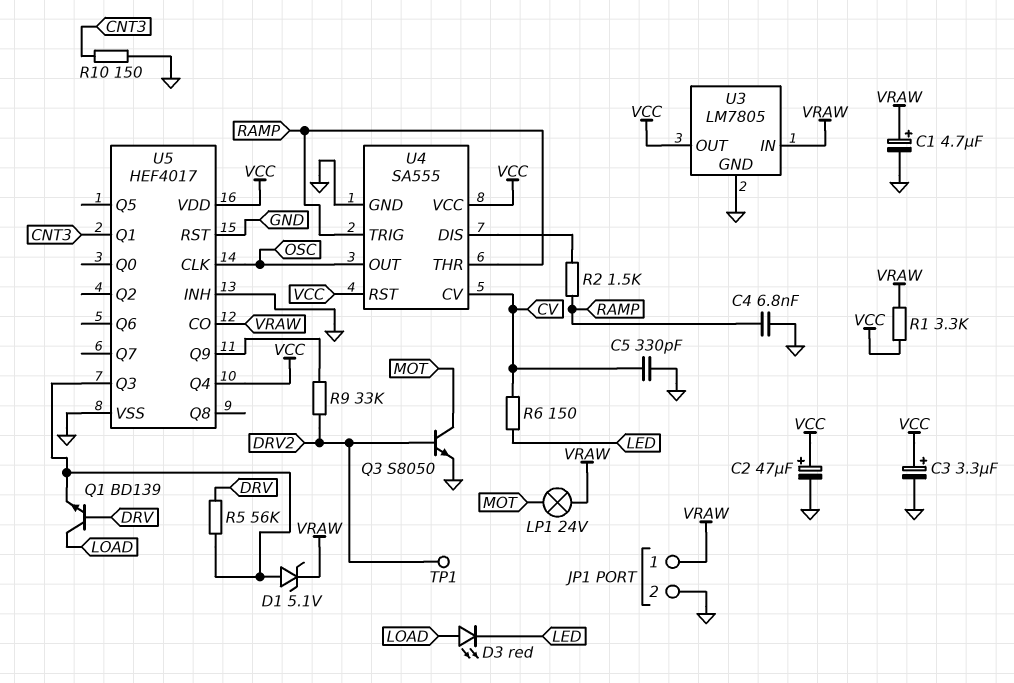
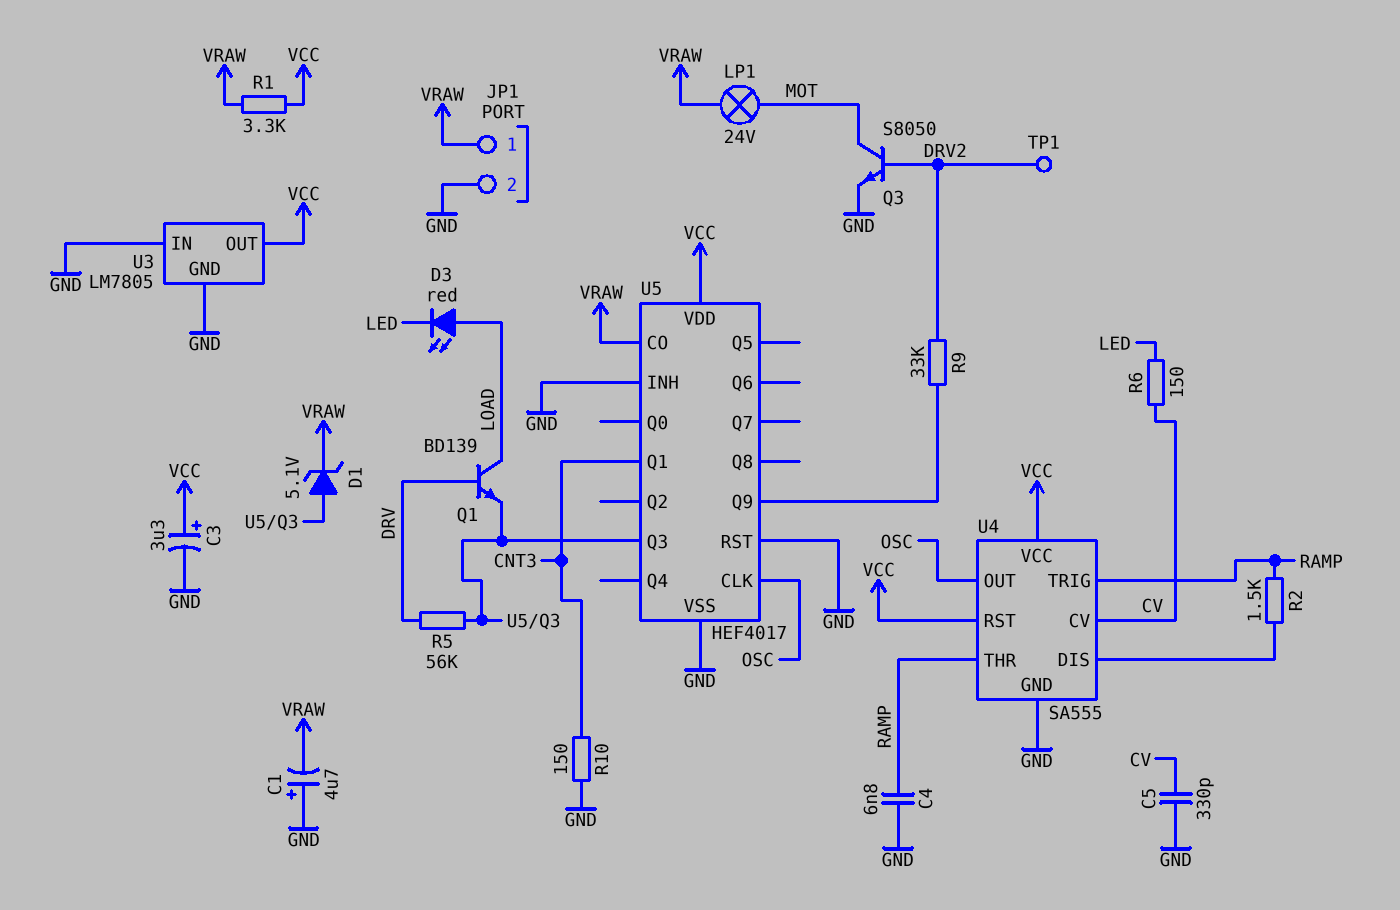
C1: 4.7uF (plus VRAW, minus GND) -> 4.7uF (plus GND, minus VRAW)
C2: 47uF (plus VCC, minus GND) -> none
U3 pin IN: VRAW -> GND
U5 pin Q4: VCC -> none

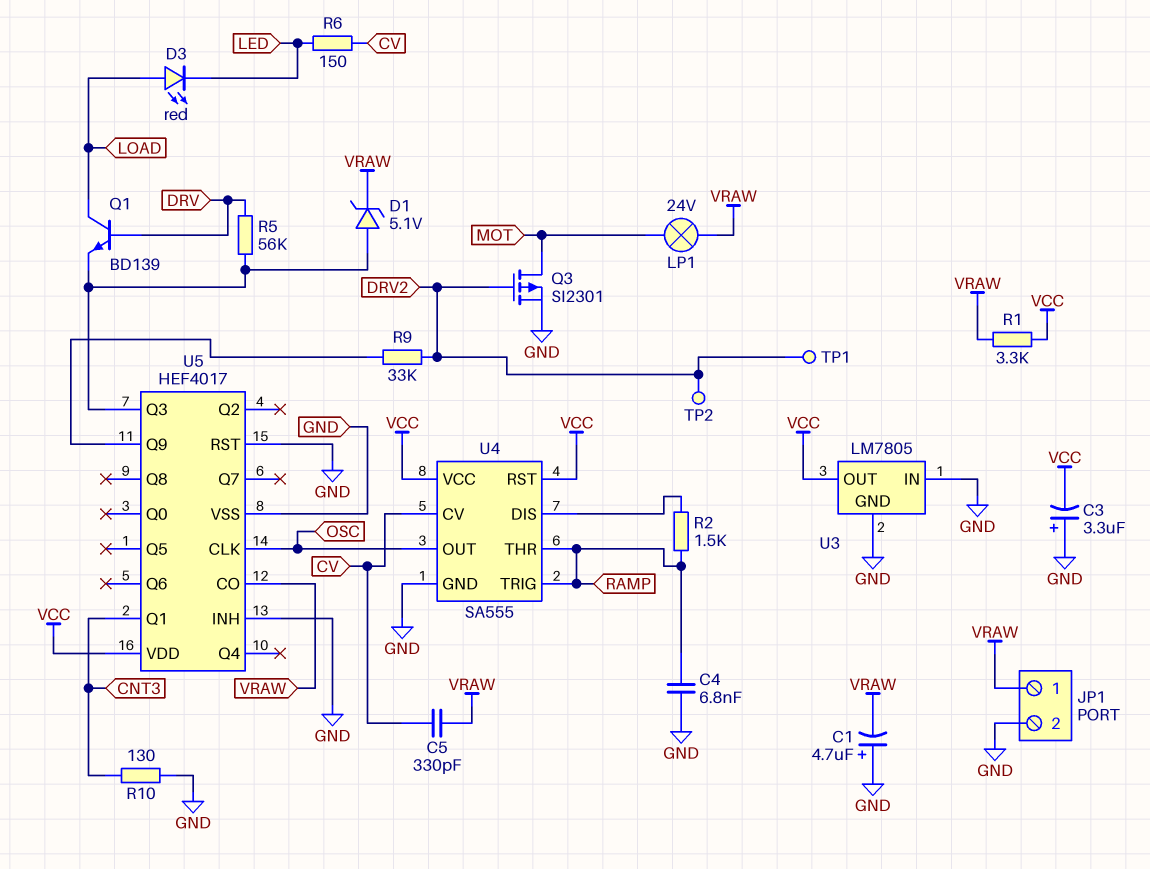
C3: 3.3uF (plus VCC, minus GND) -> 3.3uF (plus GND, minus VCC)
C5: 330pF (CV, GND) -> 330pF (CV, VRAW)
Q3: NPN S8050 (B DRV2, C MOT, E GND) -> PMOS SI2301 (G DRV2, D MOT, S GND)
R10: 150 (CNT3, GND) -> 130 (CNT3, GND)
TP2: none -> test point (DRV2)

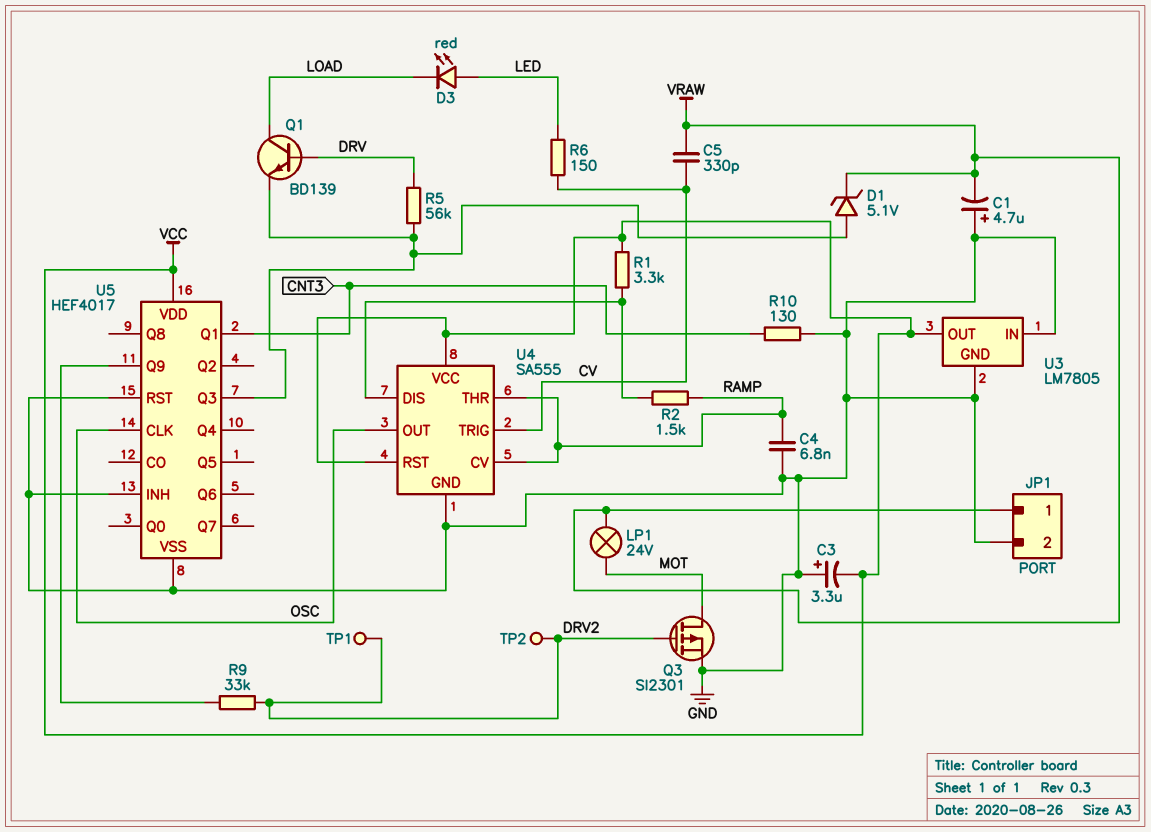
D3: LED red (A LOAD, K LED) -> LED red (A LED, K LOAD)
R1: 3.3k (VCC, VRAW) -> 3.3k (U4/DIS, VCC)
U4 pin CV: CV -> RAMP
U4 pin TRIG: RAMP -> CV
U5 pin CO: VRAW -> none

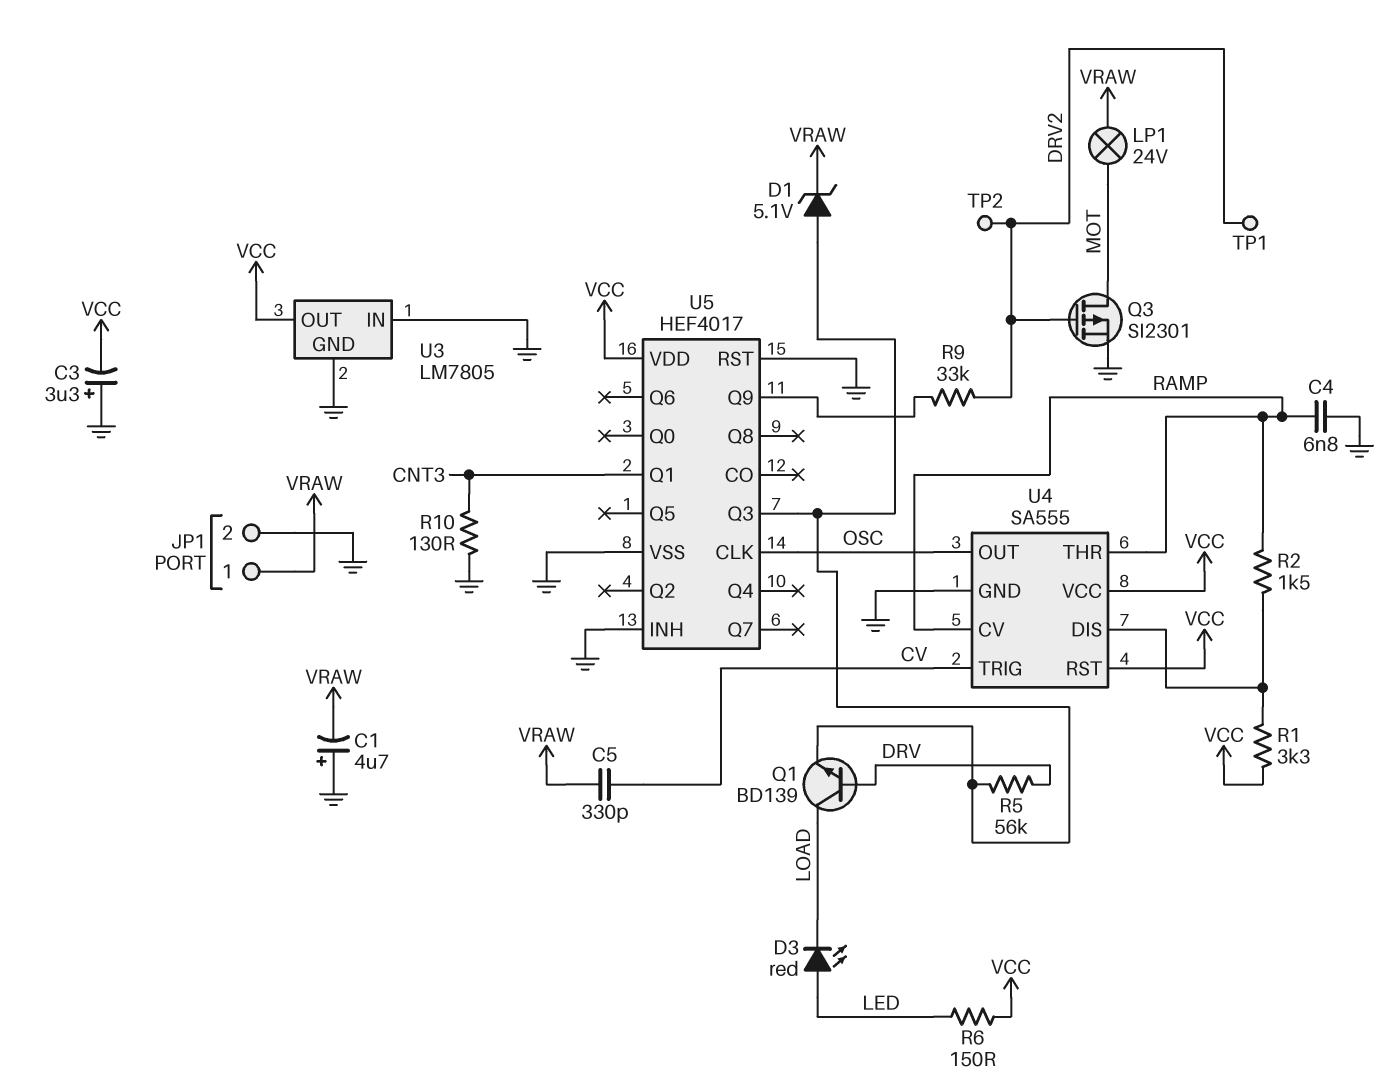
R6: 150 (CV, LED) -> 150 (LED, VCC)

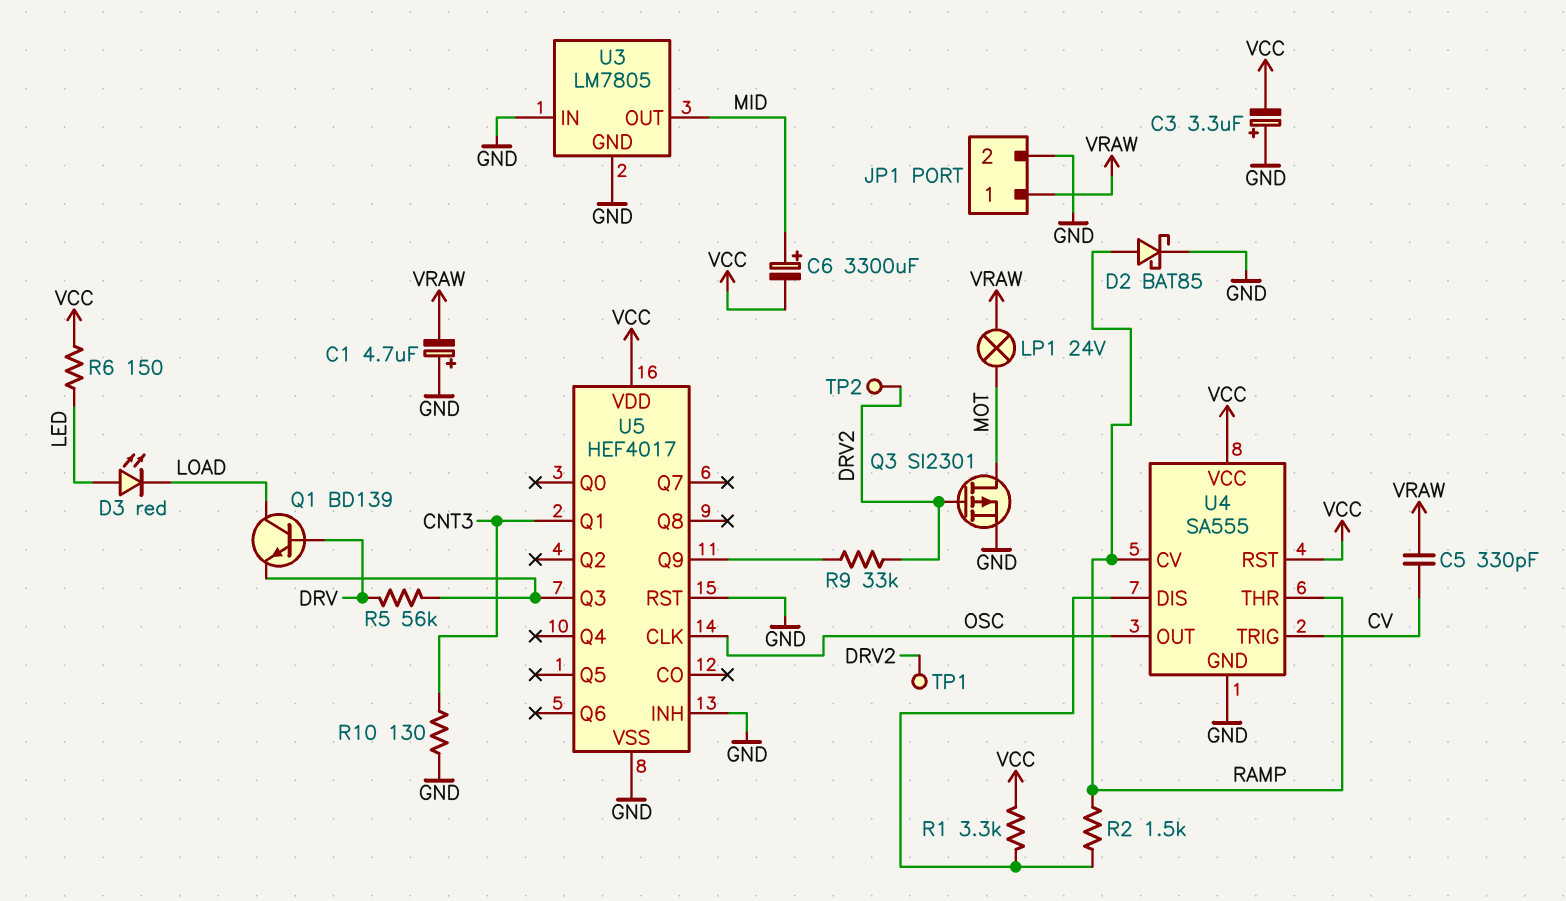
C4: 6.8nF (GND, RAMP) -> none
C6: none -> 3300uF (plus MID, minus VCC)
D1: zener 5.1V (A U5/Q3, K VRAW) -> none
D2: none -> schottky BAT85 (A RAMP, K GND)
U3 pin OUT: VCC -> MID

